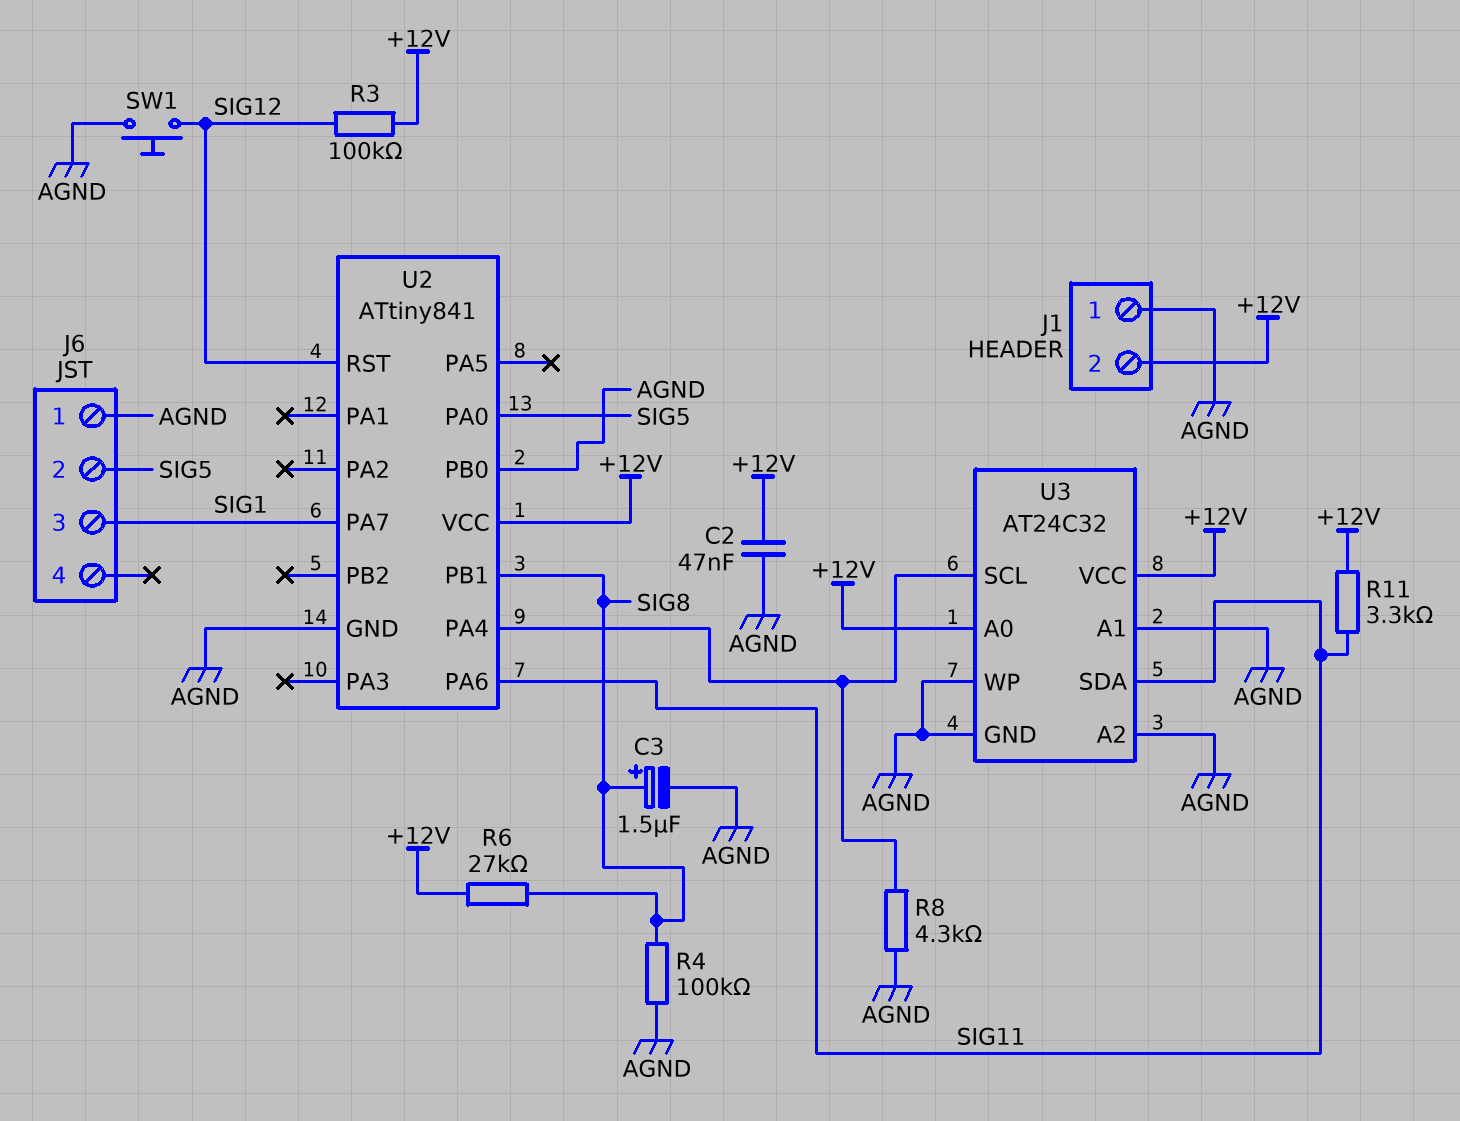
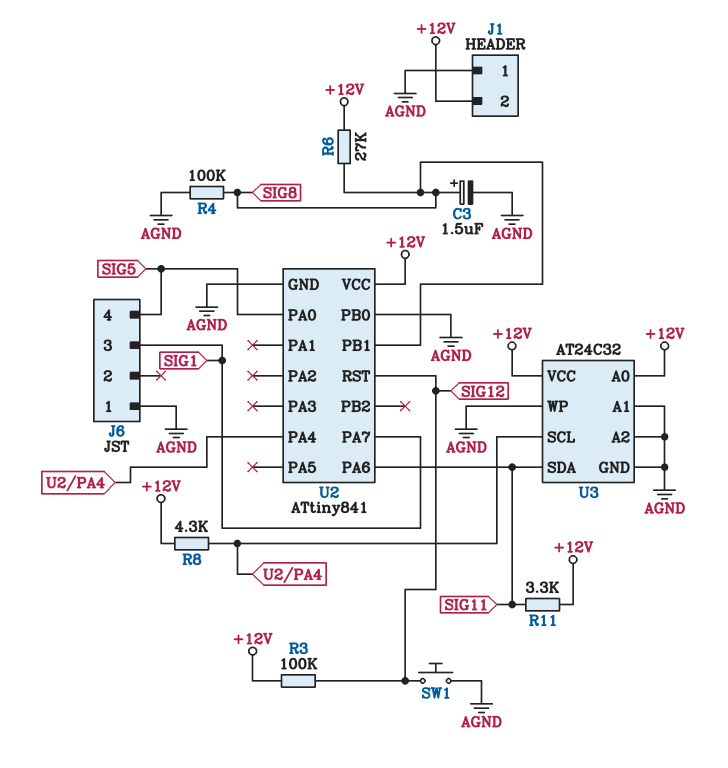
C2: 47nF (+12V, AGND) -> none
J6 pin 2: SIG5 -> none
J6 pin 4: none -> SIG5
R8: 4.3k (AGND, U2/PA4) -> 4.3k (+12V, U2/PA4)

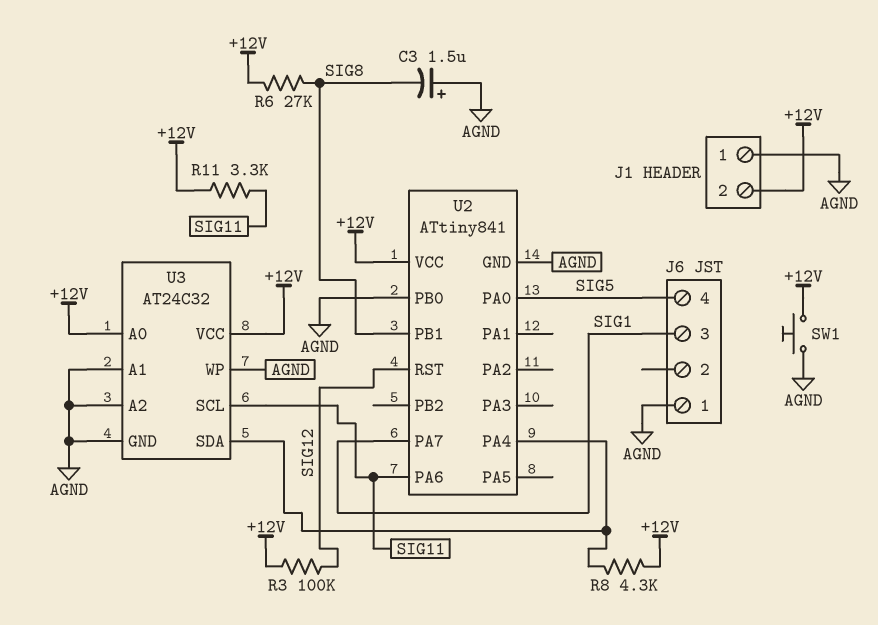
C3: 1.5uF (plus SIG8, minus AGND) -> 1.5uF (plus AGND, minus SIG8)
R4: 100k (AGND, SIG8) -> none
SW1: button (AGND, SIG12) -> button (+12V, AGND)
U3 pin SCL: U2/PA4 -> SIG11
U3 pin SDA: SIG11 -> U2/PA4

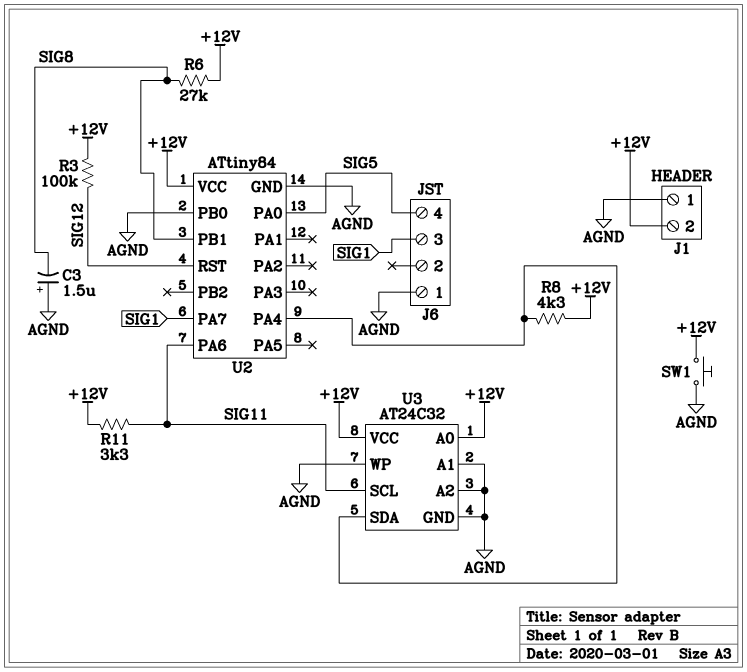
U2: ATtiny841 -> ATtiny84

